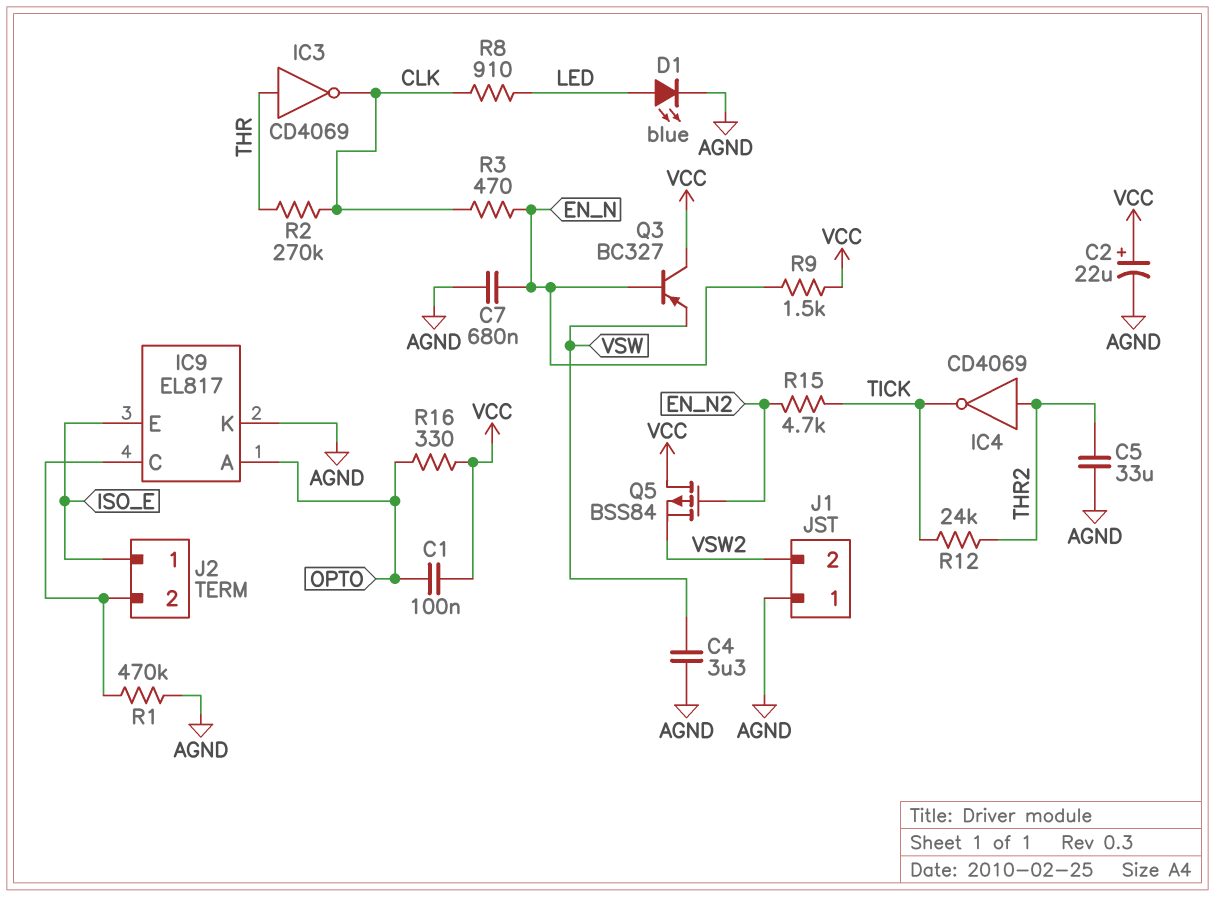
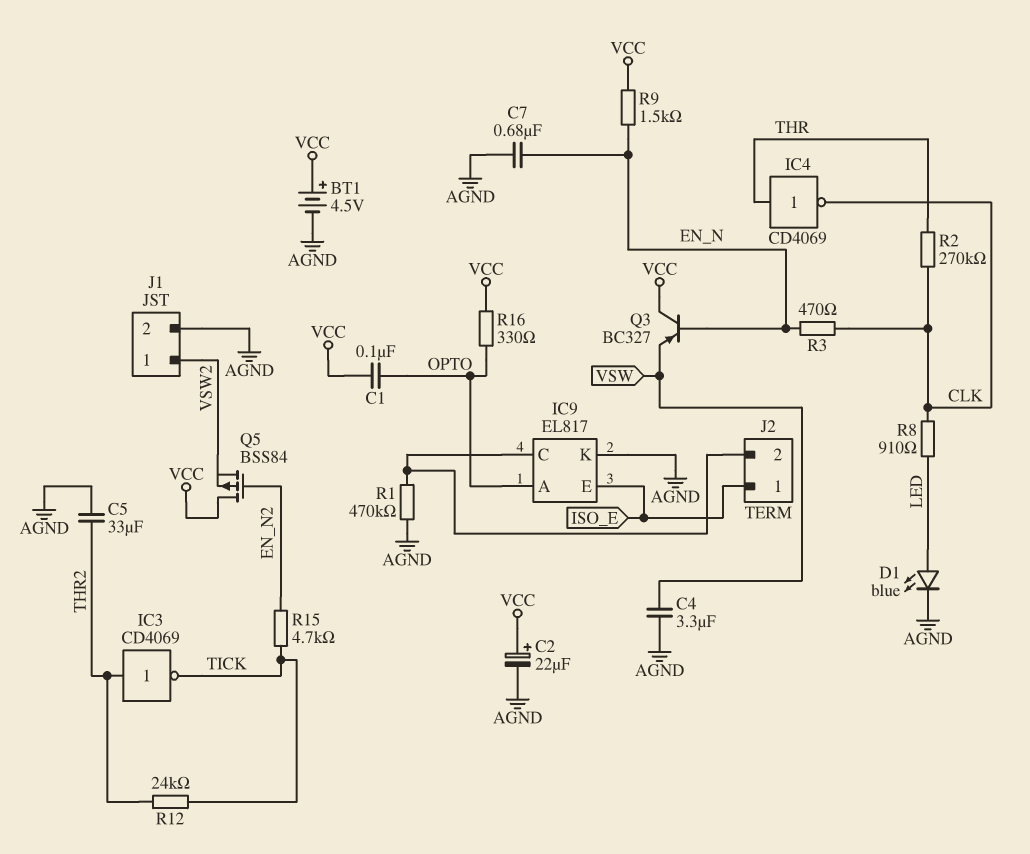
BT1: none -> 4.5V (plus VCC, minus AGND)
IC3: NOT CD4069 (in THR, out CLK) -> NOT CD4069 (in THR2, out TICK)
IC4: NOT CD4069 (in THR2, out TICK) -> NOT CD4069 (in THR, out CLK)
J1 pin 1: AGND -> VSW2
J1 pin 2: VSW2 -> AGND

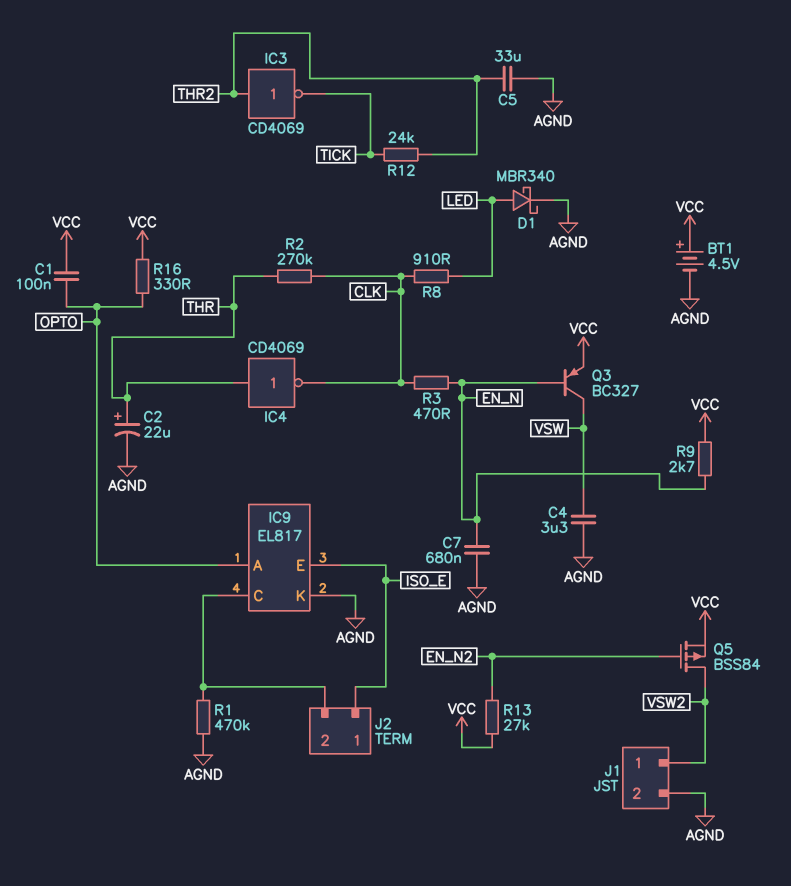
C2: 22uF (plus VCC, minus AGND) -> 22uF (plus THR, minus AGND)
D1: LED blue (A LED, K AGND) -> schottky MBR340 (A LED, K AGND)
Q3: PNP BC327 (B EN_N, C VCC, E VSW) -> PNP BC327 (B EN_N, C VSW, E VCC)
Q5: PMOS BSS84 (G EN_N2, D VCC, S VSW2) -> PMOS BSS84 (G EN_N2, D VSW2, S VCC)
R9: 1.5k (EN_N, VCC) -> 2.7k (EN_N, VCC)
R13: none -> 27k (EN_N2, VCC)
R15: 4.7k (EN_N2, TICK) -> none

